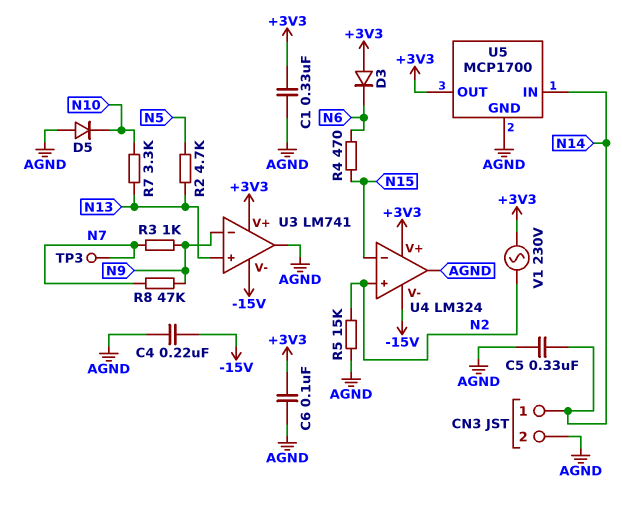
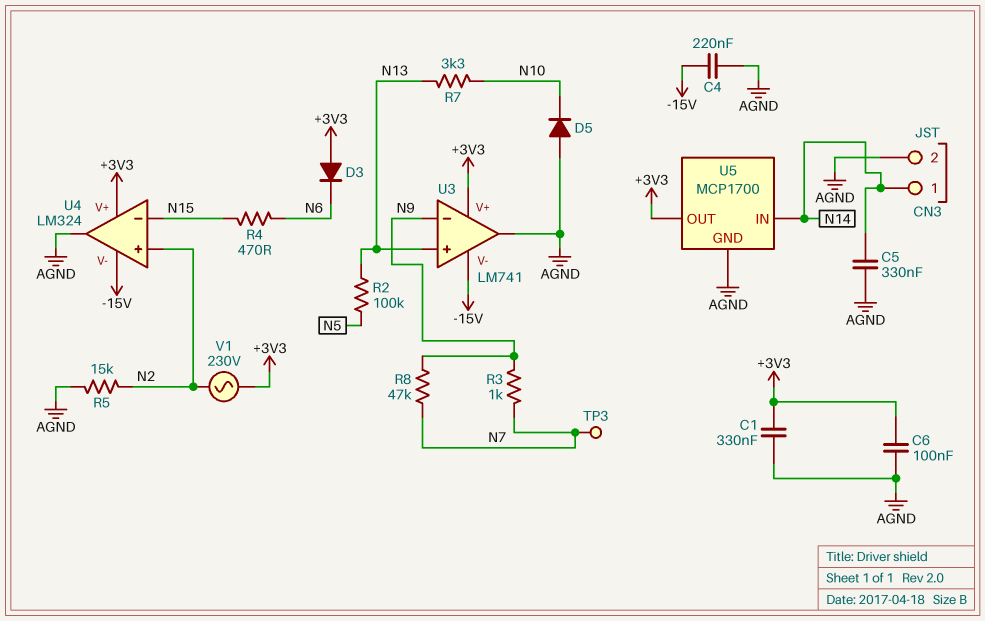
R2: 4.7k (N5, N13) -> 100k (N5, N13)

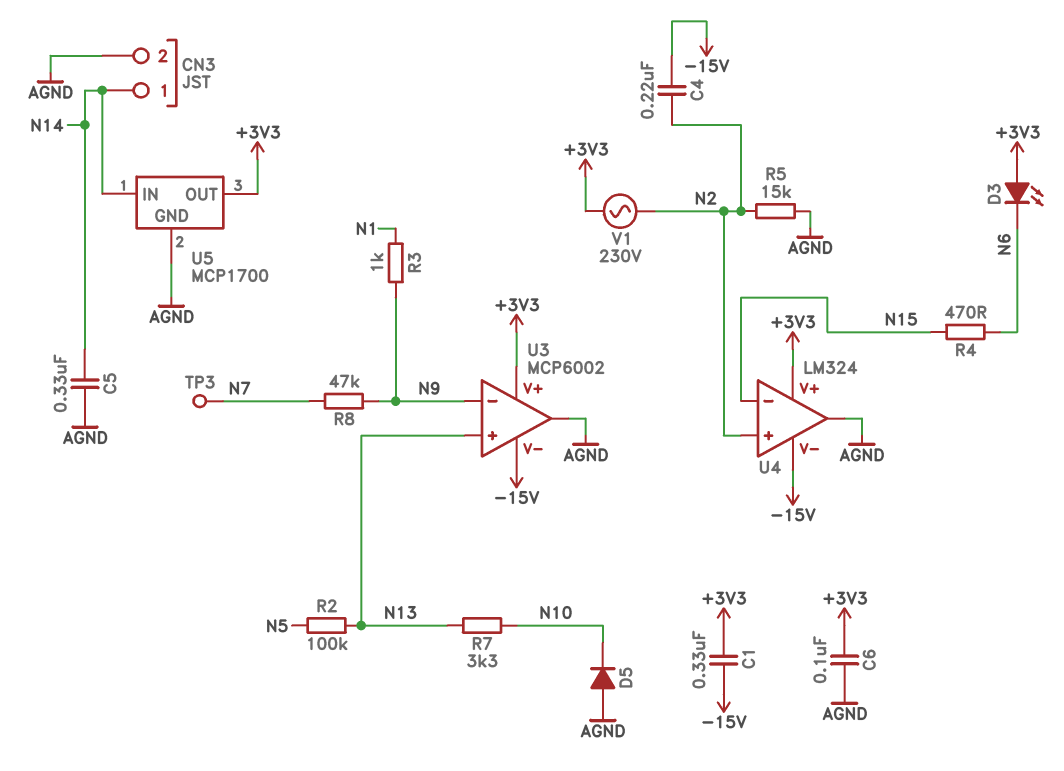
C1: 330nF (+3V3, AGND) -> 330nF (+3V3, -15V)
C4: 220nF (-15V, AGND) -> 220nF (-15V, N2)
D3: diode (A +3V3, K N6) -> LED (A +3V3, K N6)
R3: 1k (N7, N9) -> 1k (N1, N9)
U3: LM741 -> MCP6002

